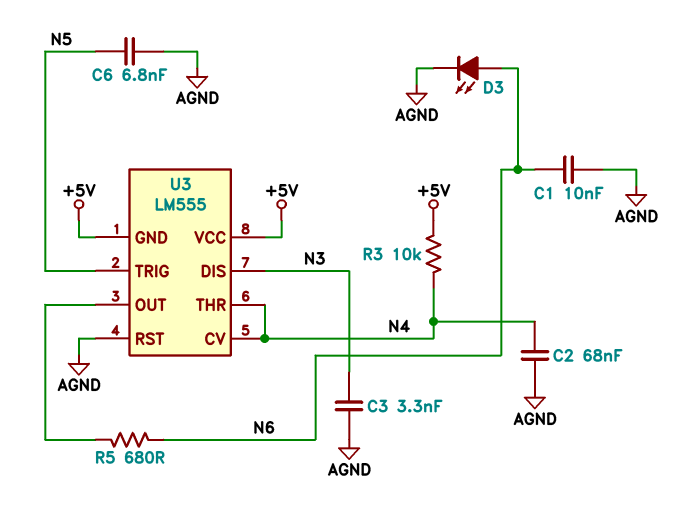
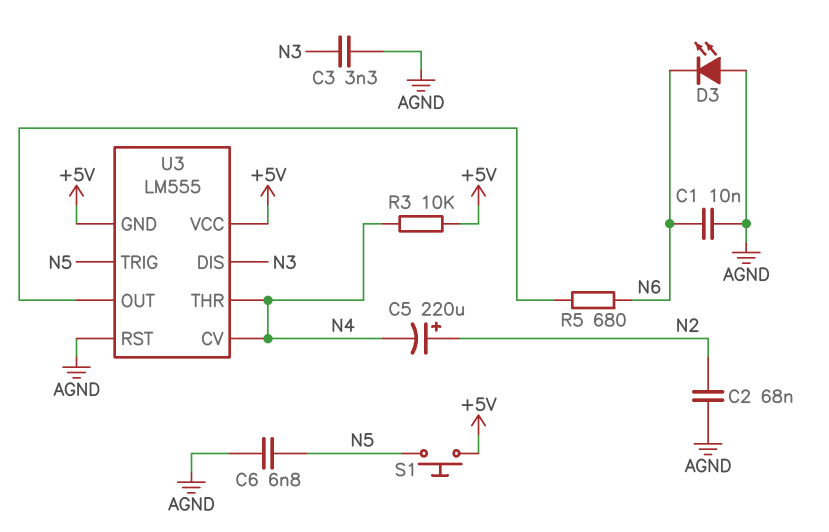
C2: 68nF (AGND, N4) -> 68nF (AGND, N2)
C5: none -> 220uF (plus N2, minus N4)
D3: LED (A N6, K AGND) -> LED (A AGND, K N6)
S1: none -> button (+5V, N5)

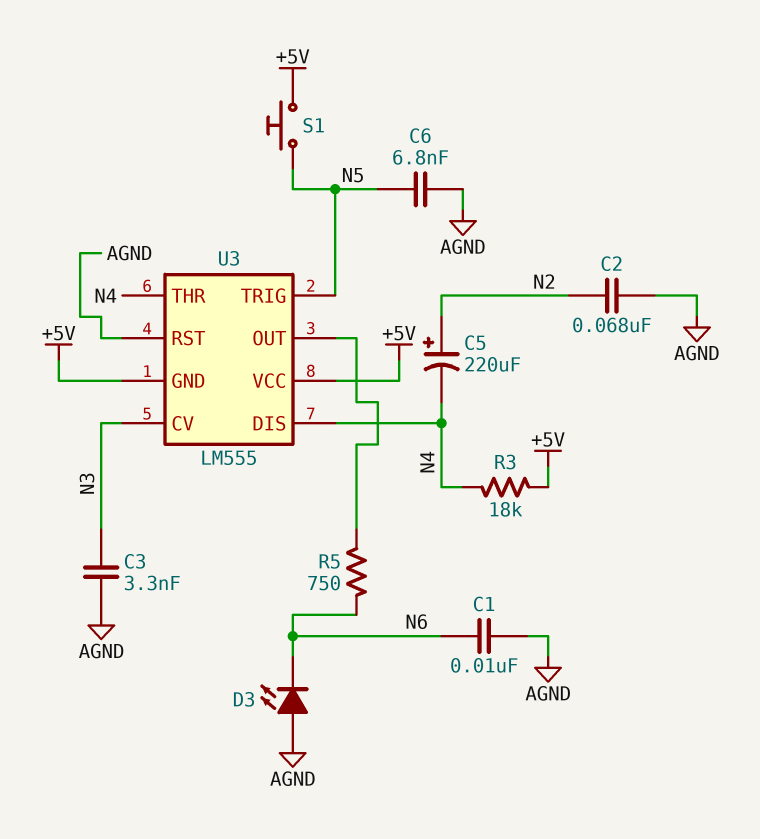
R3: 10k (+5V, N4) -> 18k (+5V, N4)
R5: 680 (N6, U3/OUT) -> 750 (N6, U3/OUT)
U3 pin CV: N4 -> N3
U3 pin DIS: N3 -> N4

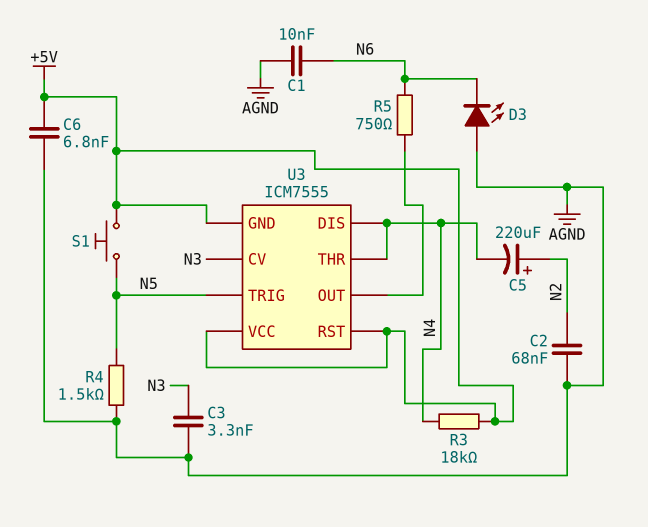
C6: 6.8nF (AGND, N5) -> 6.8nF (+5V, AGND)
R4: none -> 1.5k (AGND, N5)
U3: LM555 -> ICM7555
U3 pin RST: AGND -> +5V

